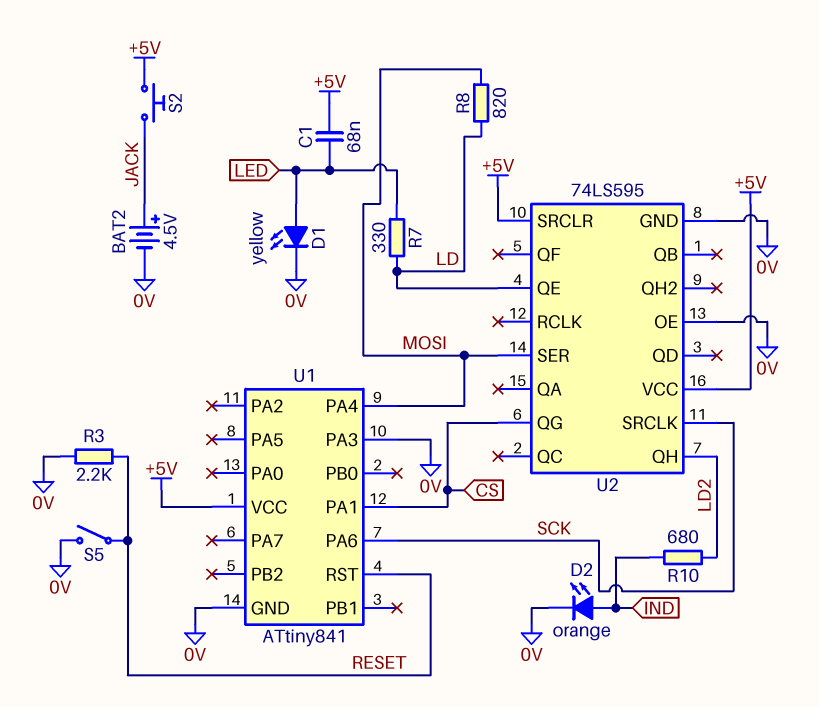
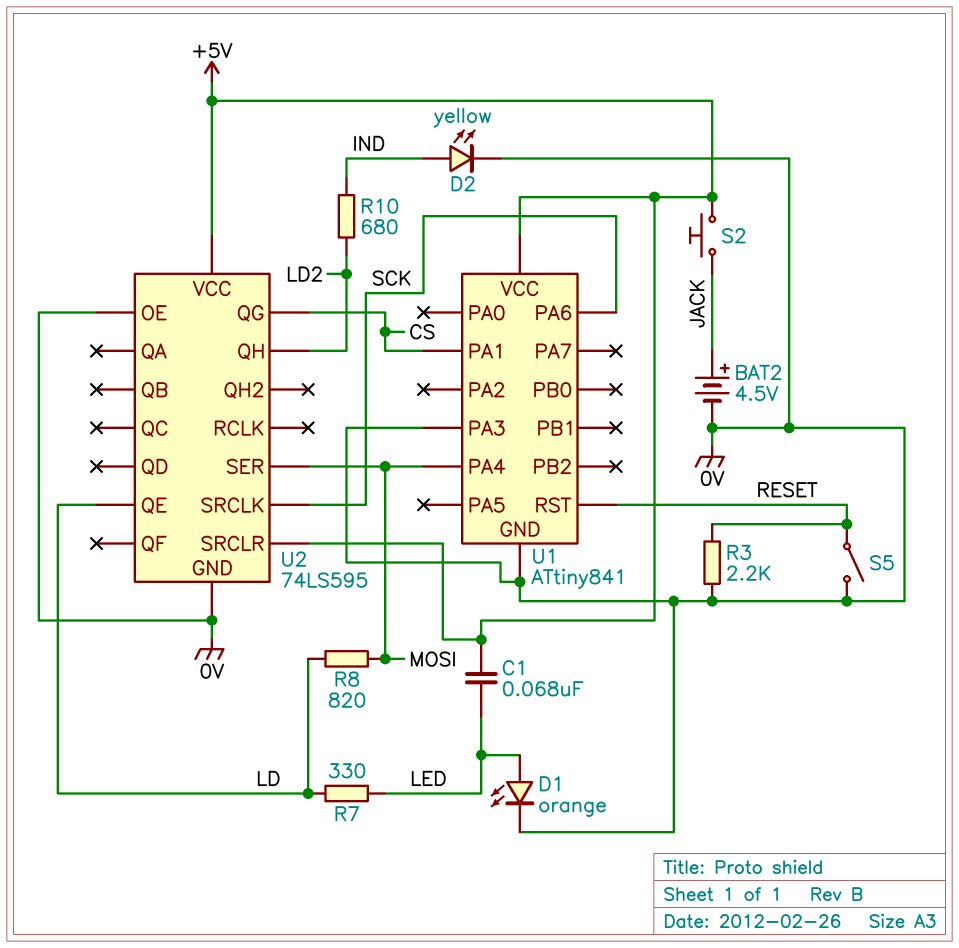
D1: LED yellow (A LED, K 0V) -> LED orange (A LED, K 0V)
D2: LED orange (A IND, K 0V) -> LED yellow (A IND, K 0V)

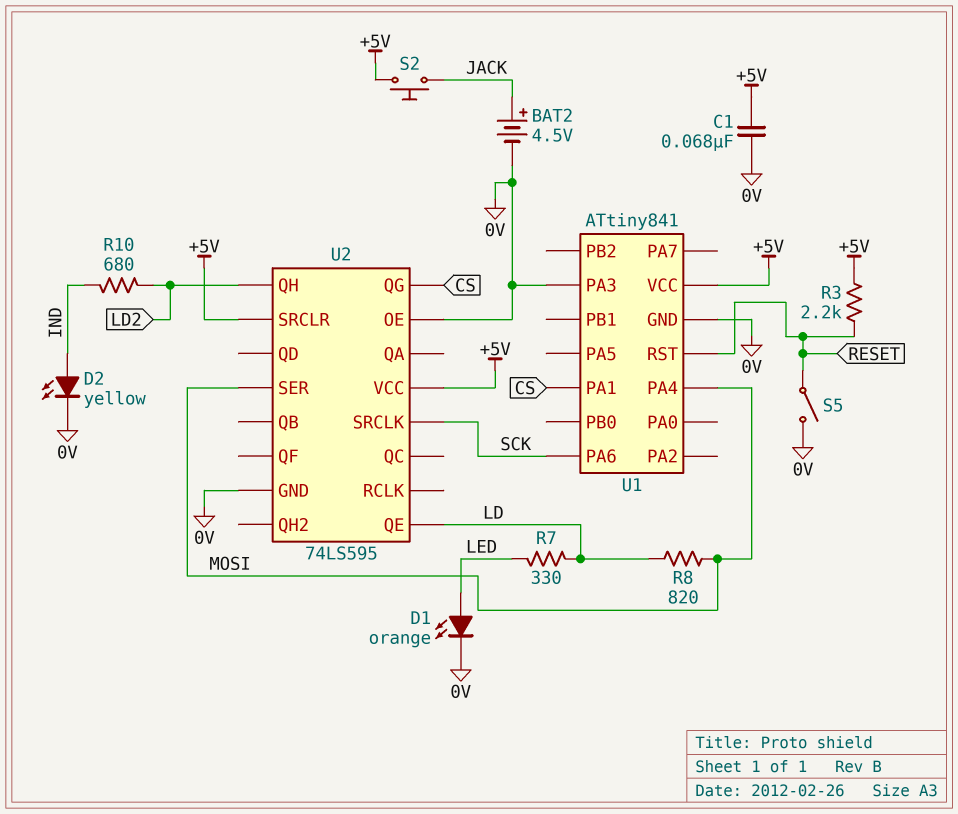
C1: 68nF (+5V, LED) -> 68nF (+5V, 0V)
R3: 2.2k (0V, RESET) -> 2.2k (+5V, RESET)

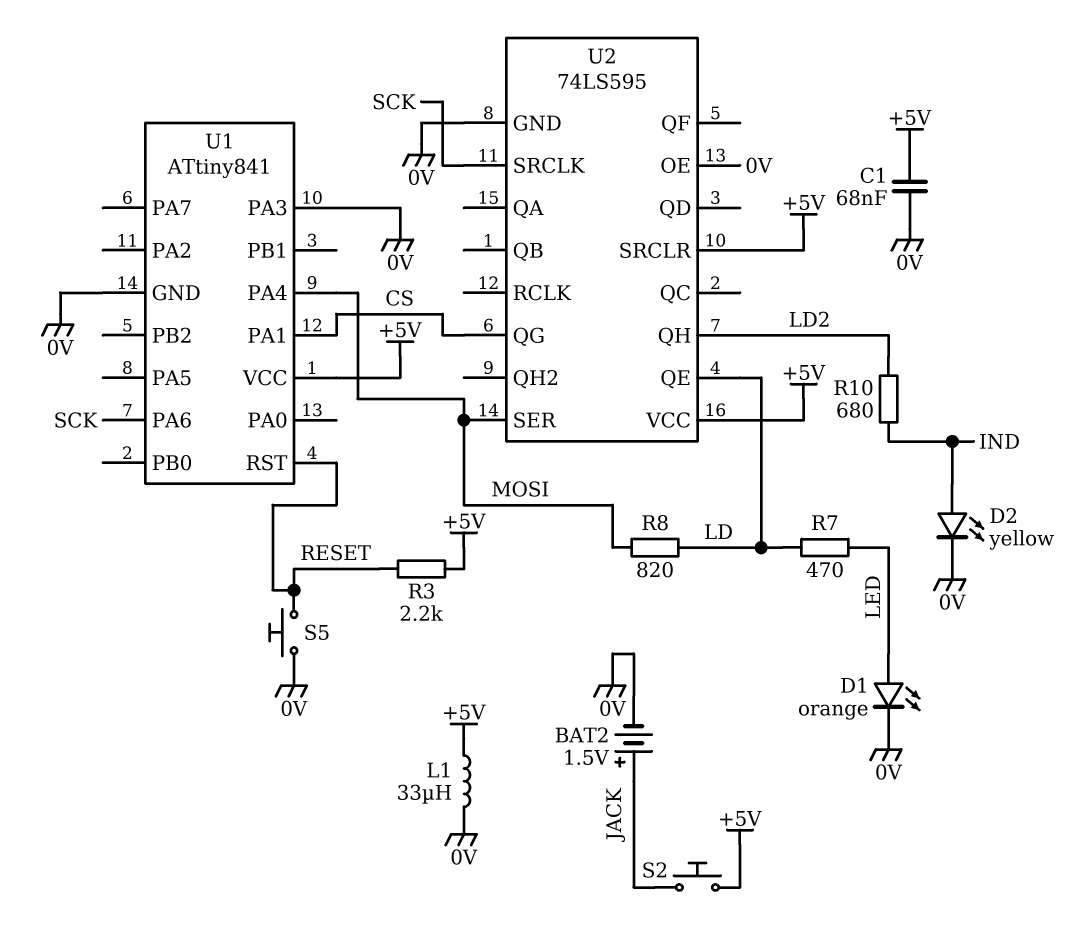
BAT2: 4.5V (plus JACK, minus 0V) -> 1.5V (plus JACK, minus 0V)
L1: none -> 33uH (+5V, 0V)
R7: 330 (LD, LED) -> 470 (LD, LED)
S5: switch (0V, RESET) -> button (0V, RESET)

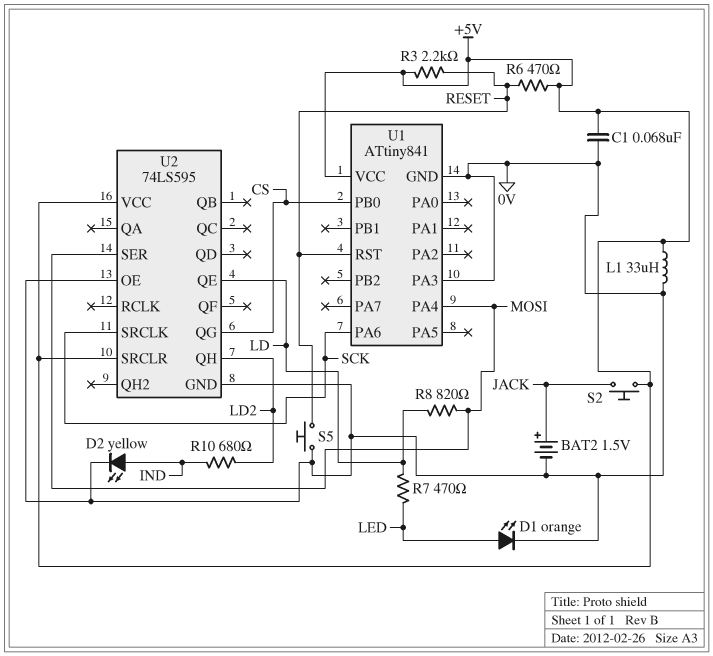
R6: none -> 470 (+5V, RESET)
U1 pin PA1: CS -> none
U1 pin PB0: none -> CS

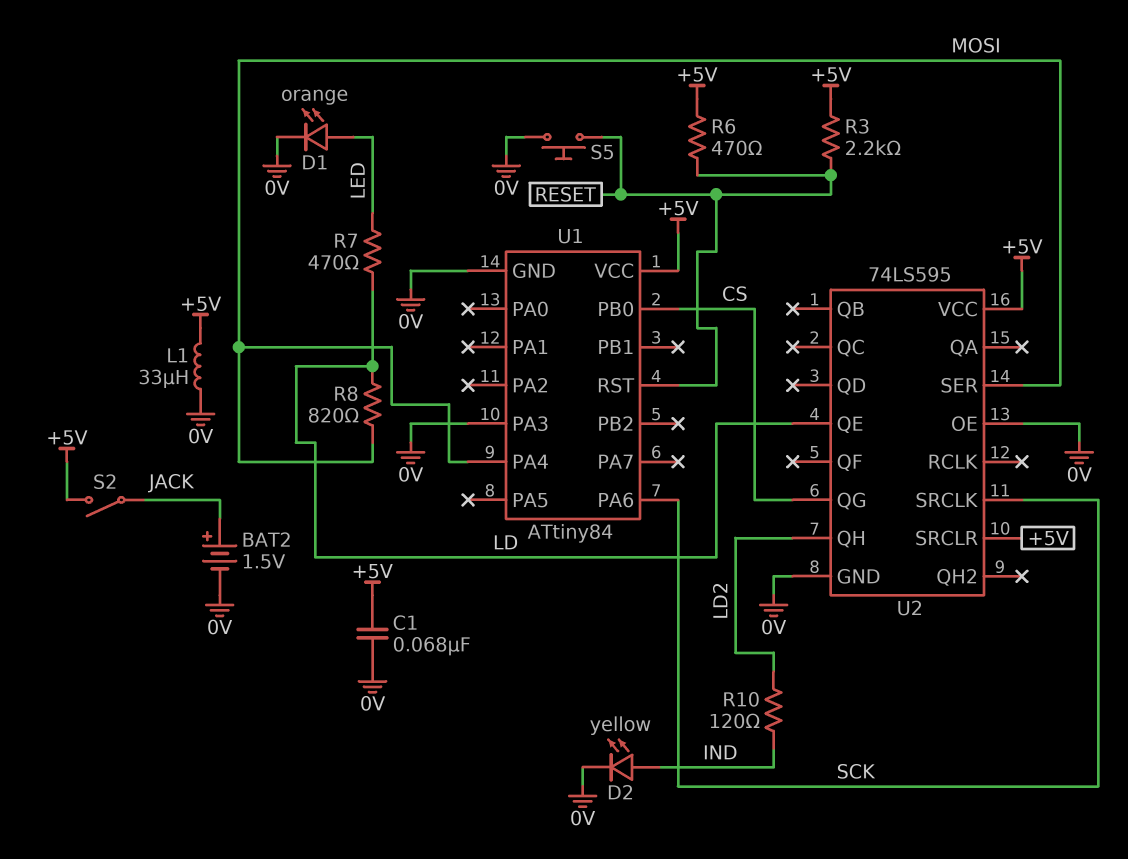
R10: 680 (IND, LD2) -> 120 (IND, LD2)
S2: button (+5V, JACK) -> switch (+5V, JACK)
U1: ATtiny841 -> ATtiny84

